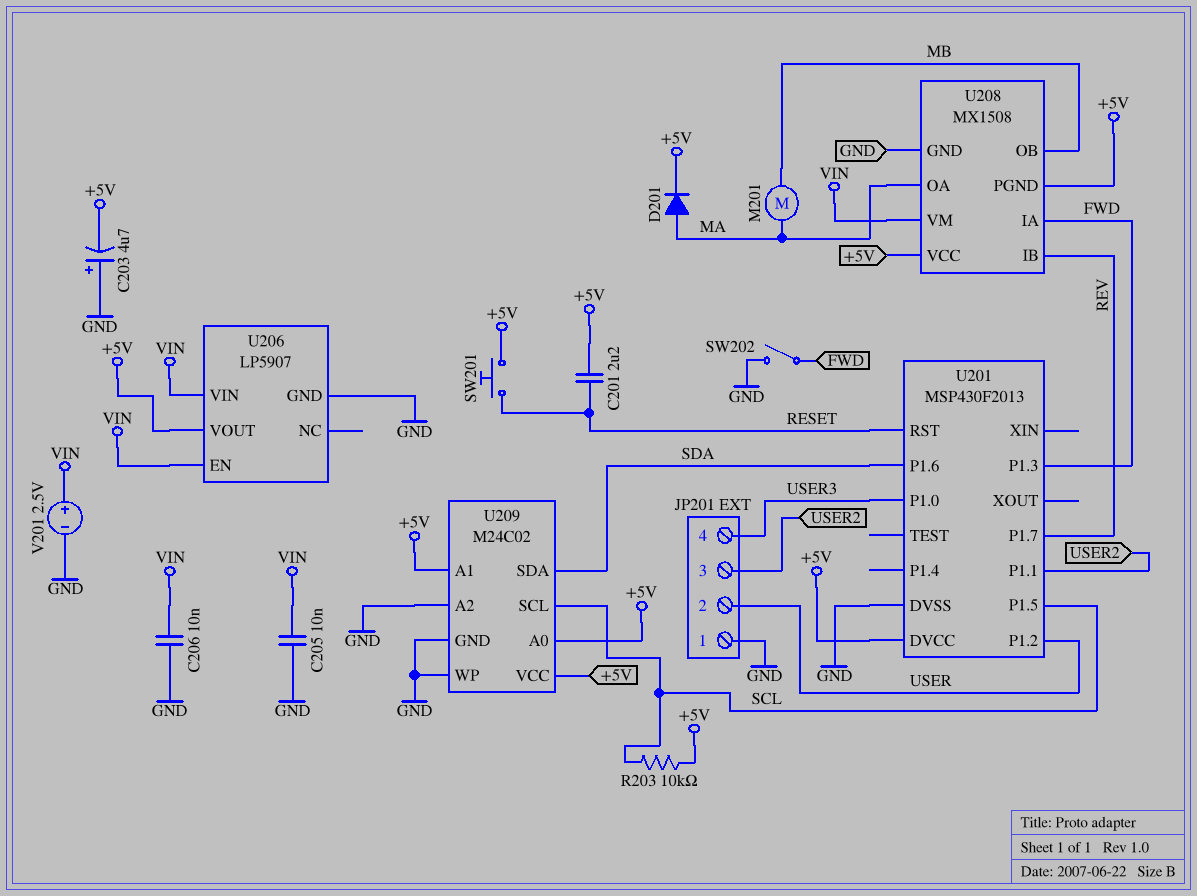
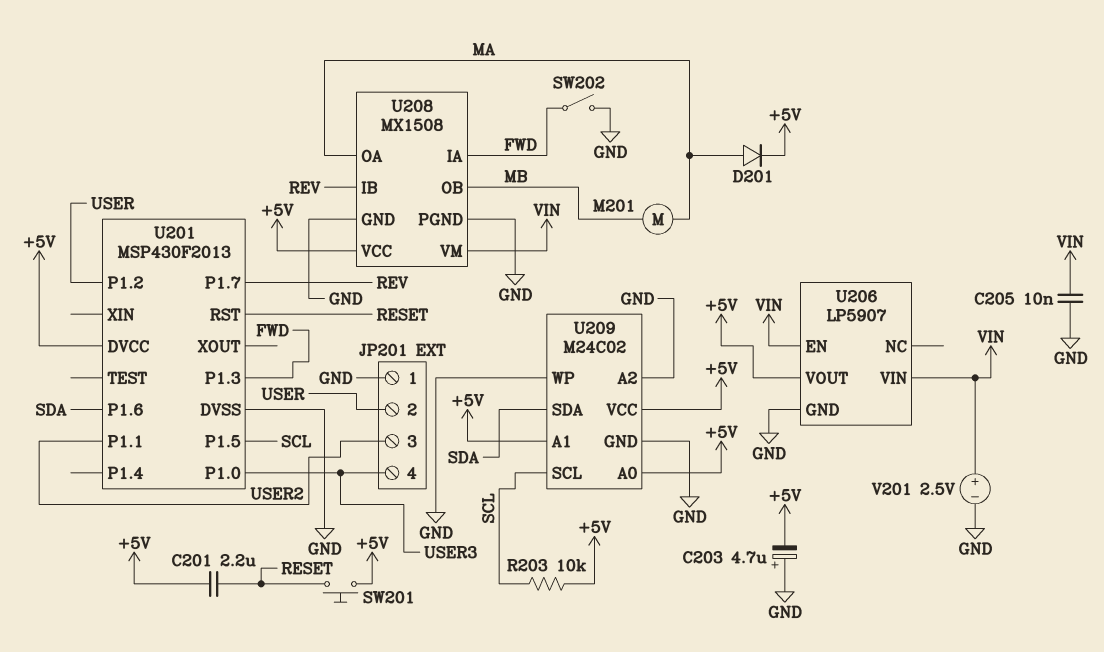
C206: 10nF (GND, VIN) -> none
U208 pin PGND: +5V -> GND

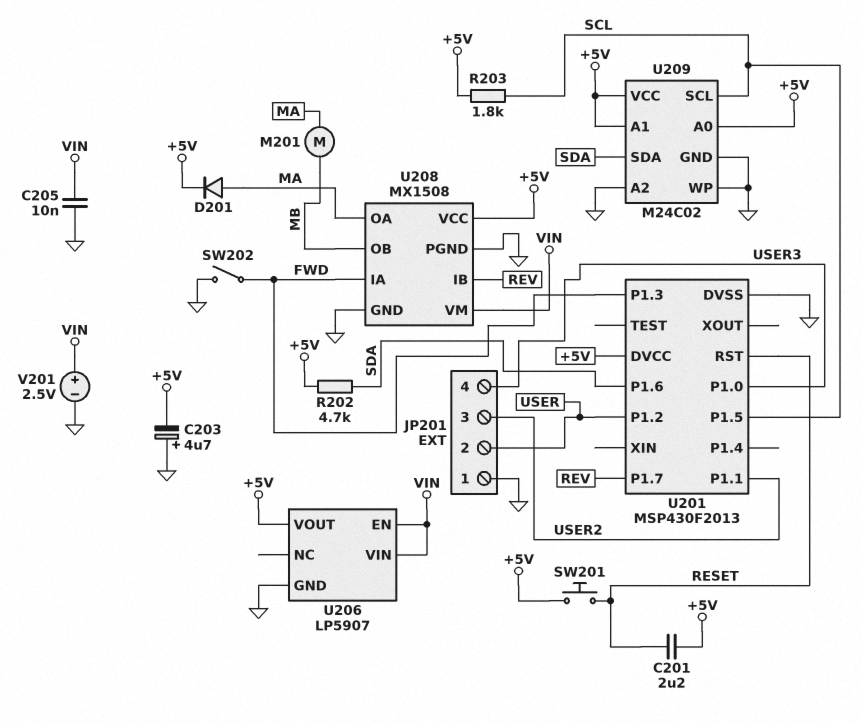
R202: none -> 4.7k (+5V, SDA)
R203: 10k (+5V, SCL) -> 1.8k (+5V, SCL)

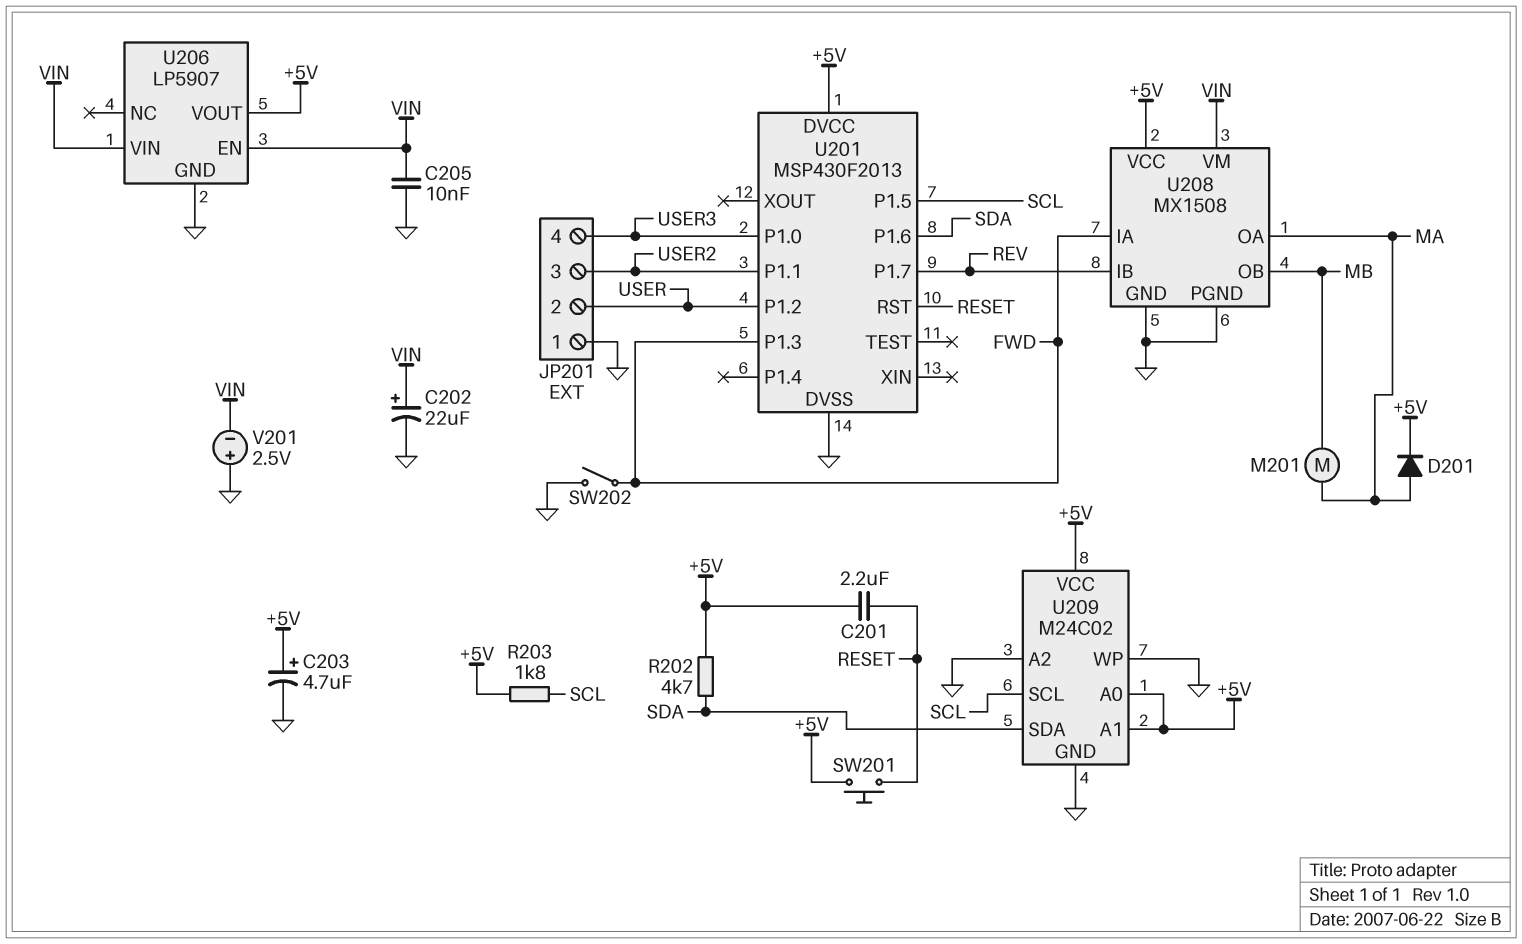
C202: none -> 22uF (plus VIN, minus GND)
C203: 4.7uF (plus GND, minus +5V) -> 4.7uF (plus +5V, minus GND)
V201: 2.5V (plus VIN, minus GND) -> 2.5V (plus GND, minus VIN)

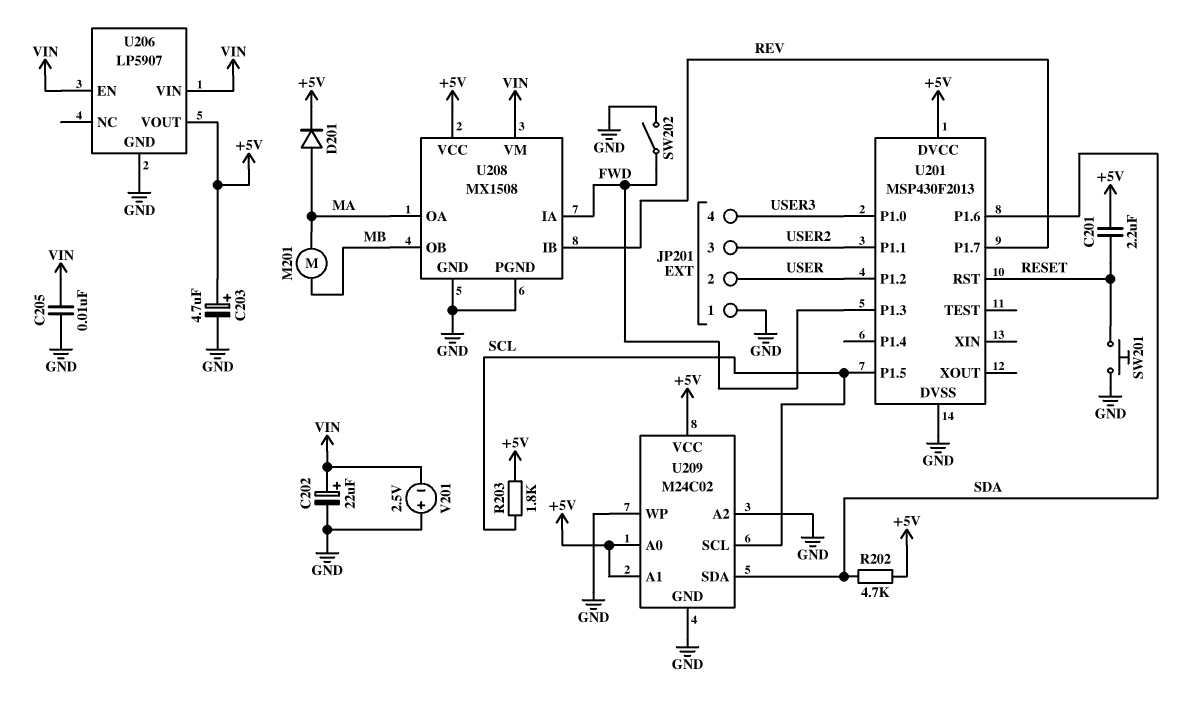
SW201: button (+5V, RESET) -> button (GND, RESET)

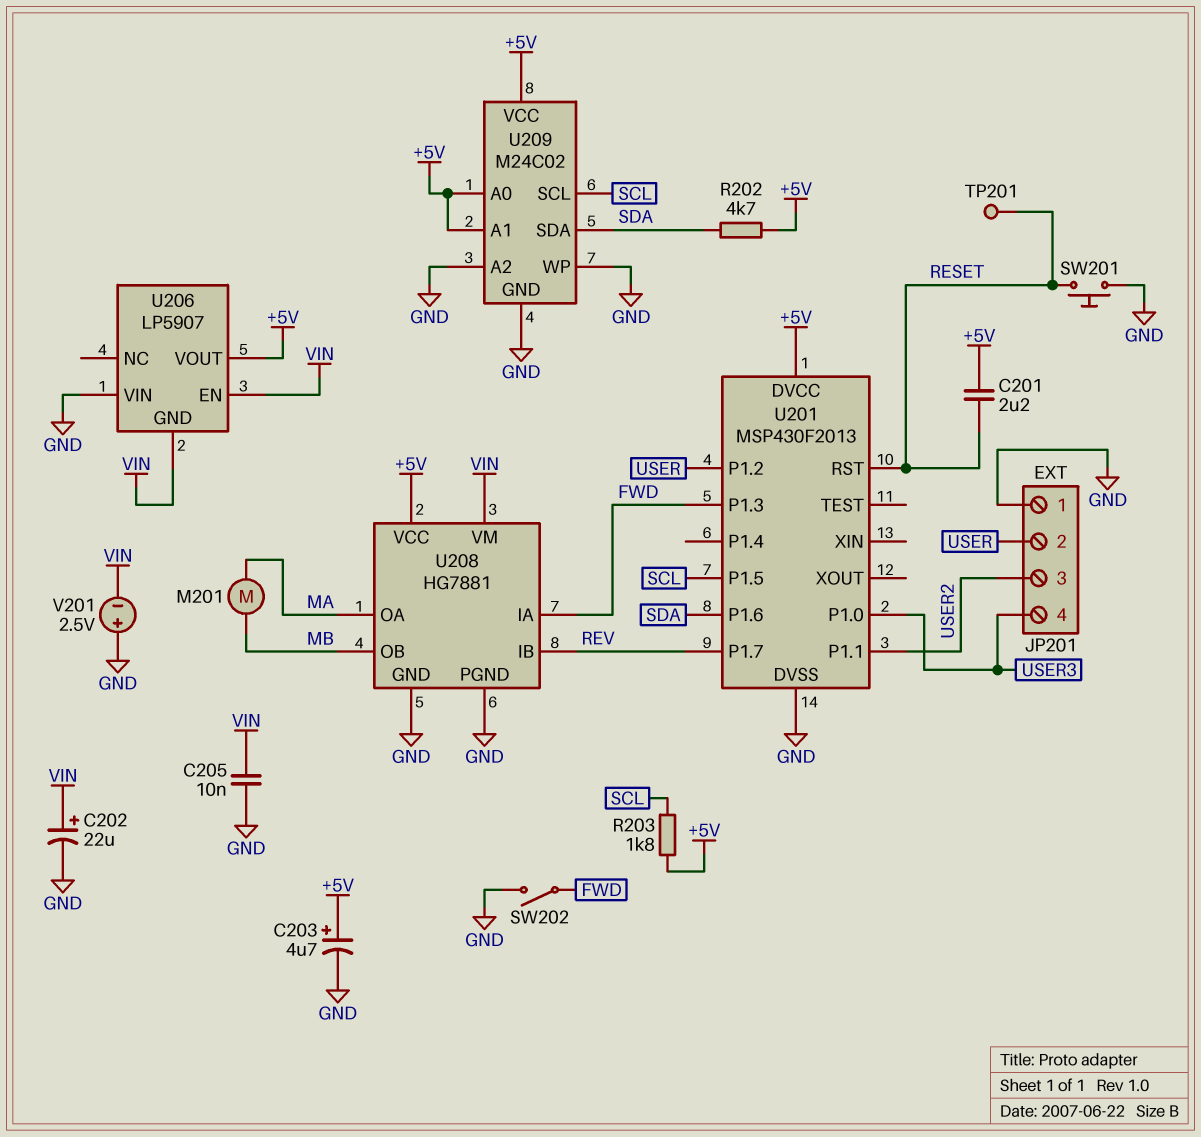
D201: diode (A MA, K +5V) -> none
TP201: none -> test point (RESET)
U206 pin GND: GND -> VIN
U206 pin VIN: VIN -> GND
U208: MX1508 -> HG7881

